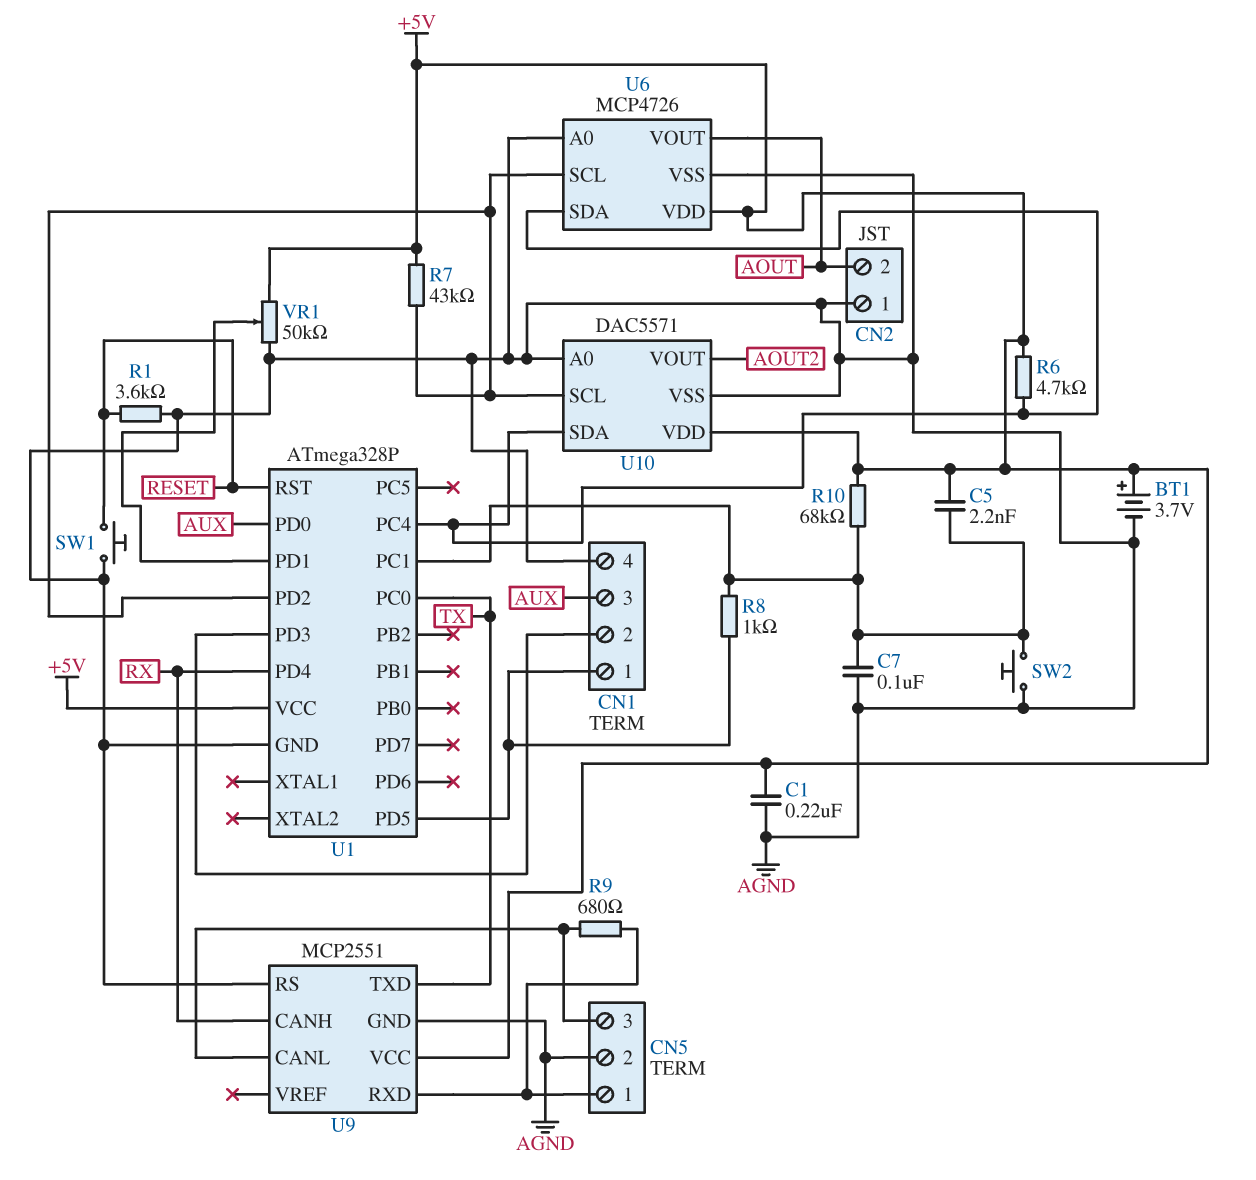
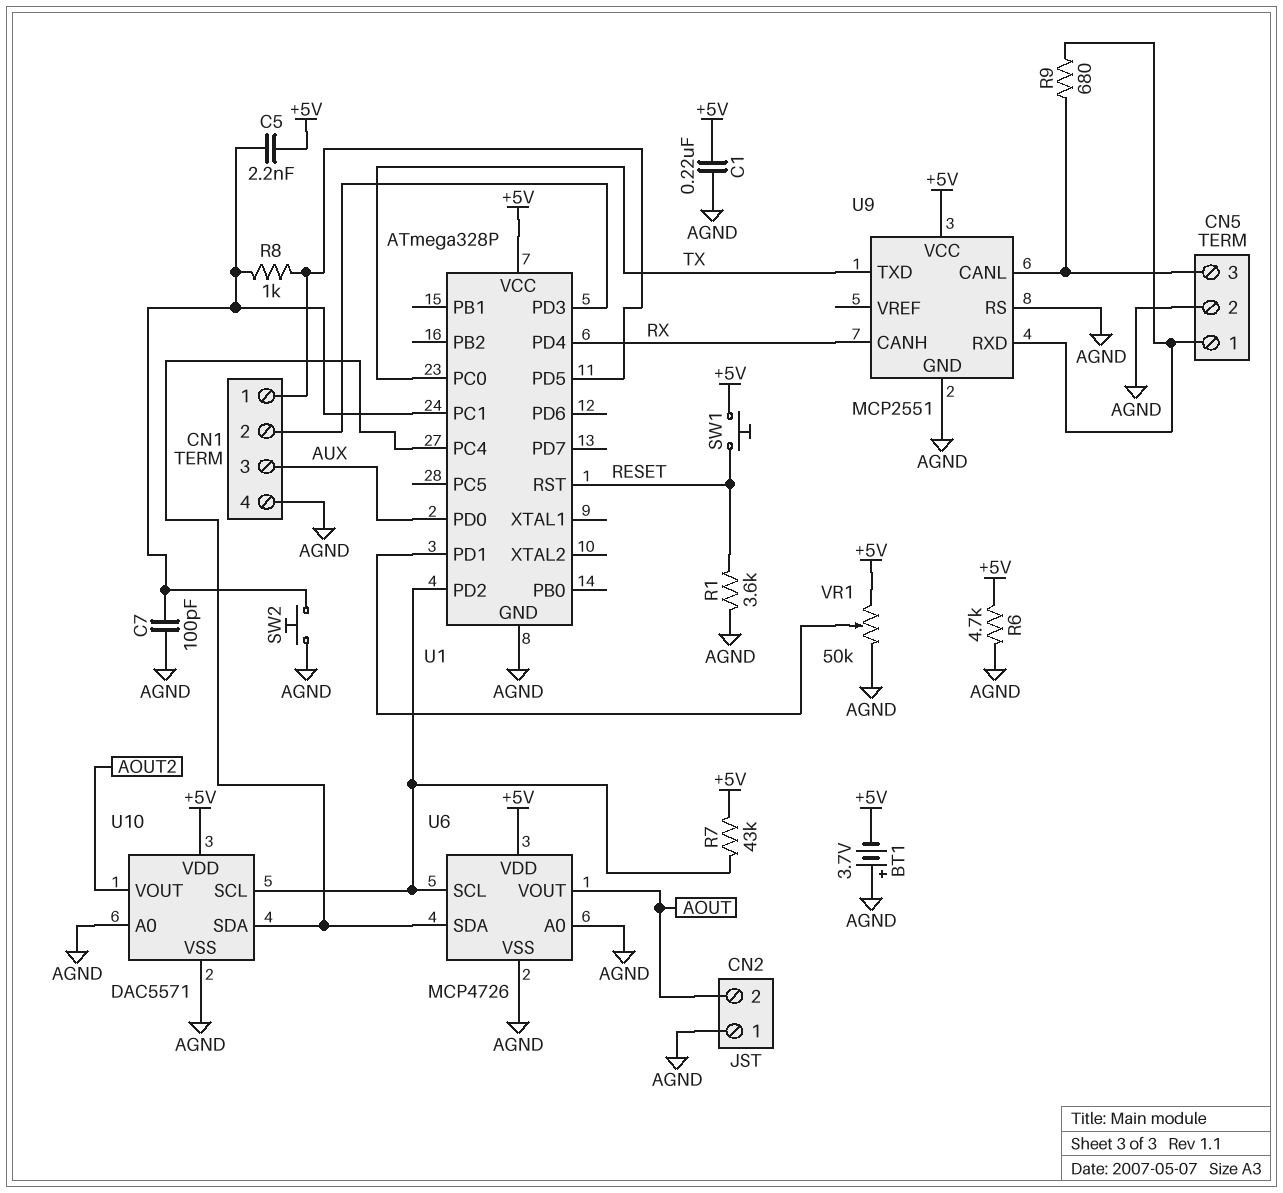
BT1: 3.7V (plus +5V, minus AGND) -> 3.7V (plus AGND, minus +5V)
C7: 100nF (AGND, U1/PC1) -> 100pF (AGND, U1/PC1)
R6: 4.7k (+5V, U1/PC4) -> 4.7k (+5V, AGND)
R10: 68k (+5V, U1/PC1) -> none
SW1: button (AGND, RESET) -> button (+5V, RESET)

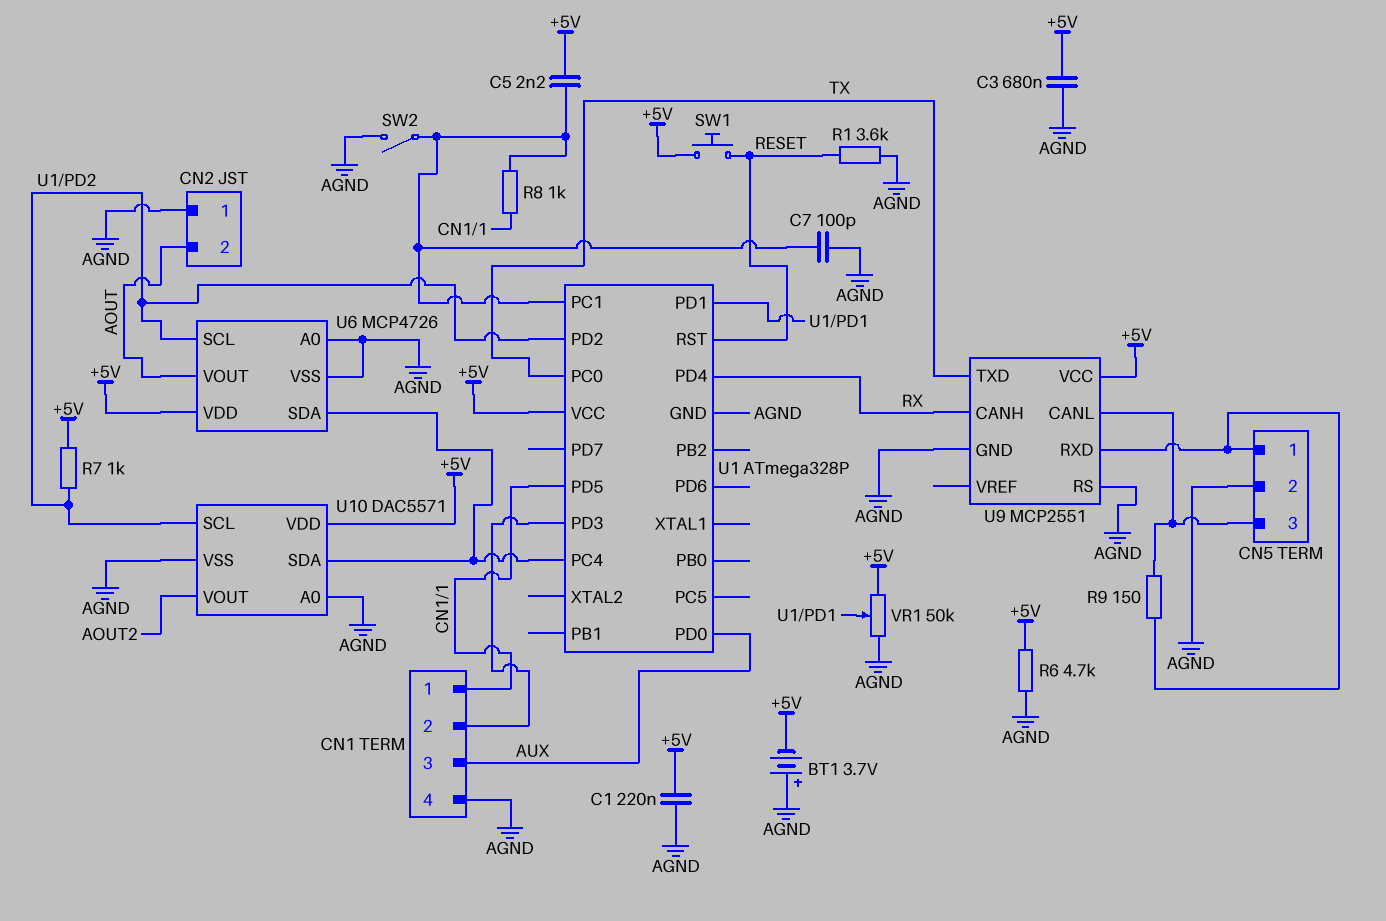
C3: none -> 680nF (+5V, AGND)
R7: 43k (+5V, U1/PD2) -> 1k (+5V, U1/PD2)
R9: 680 (CN5/1, CN5/3) -> 150 (CN5/1, CN5/3)
SW2: button (AGND, U1/PC1) -> switch (AGND, U1/PC1)

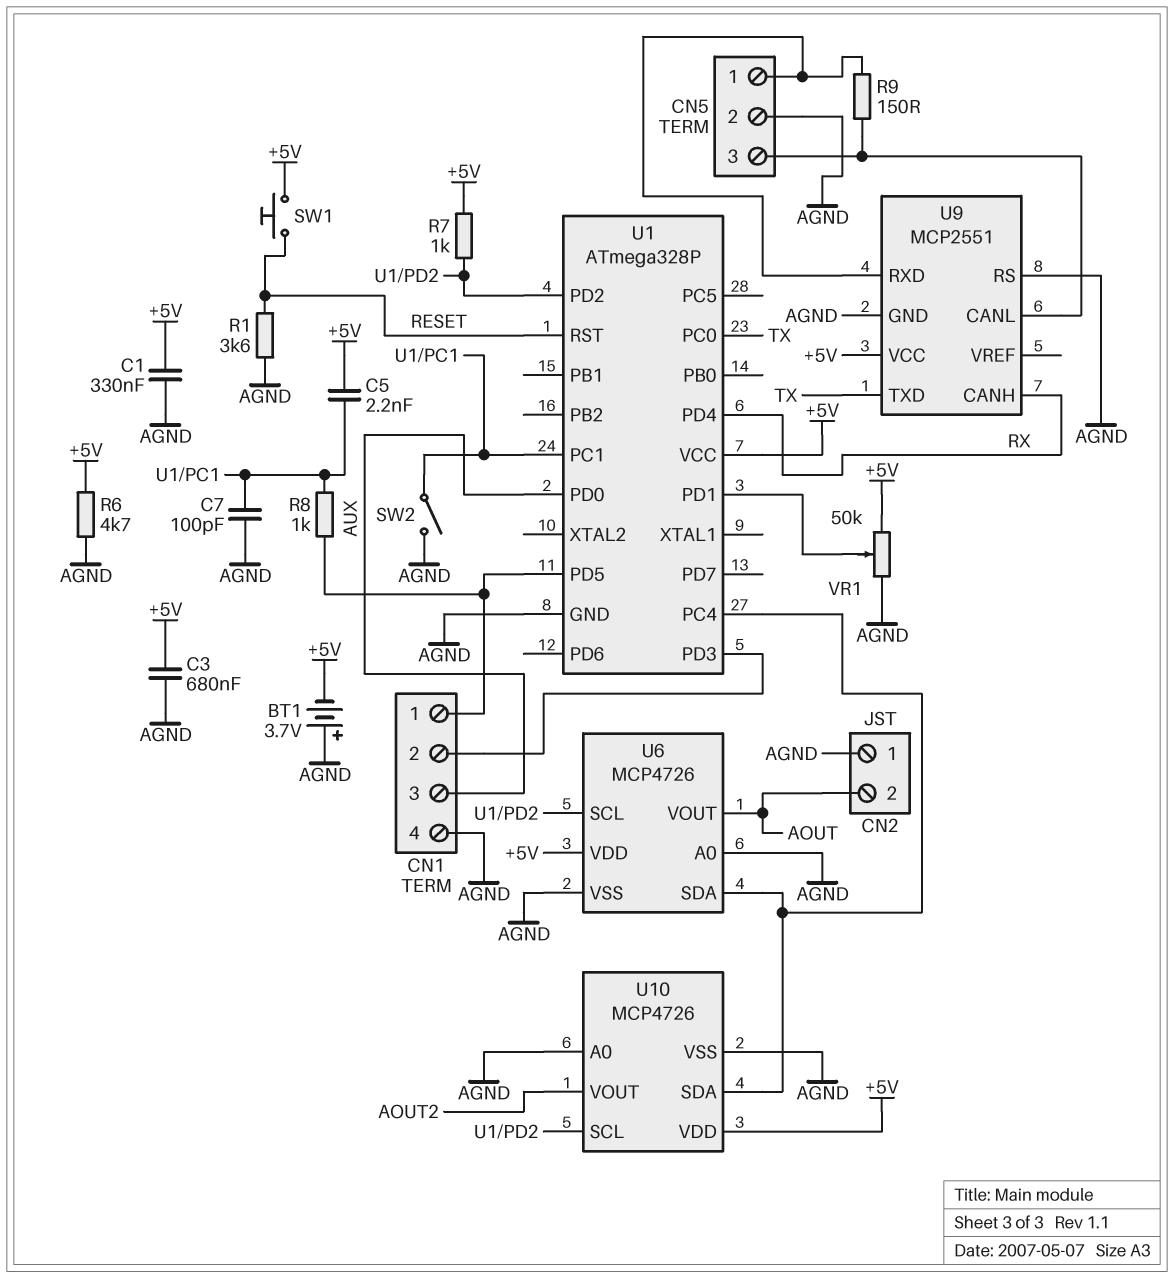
C1: 220nF (+5V, AGND) -> 330nF (+5V, AGND)
U10: DAC5571 -> MCP4726

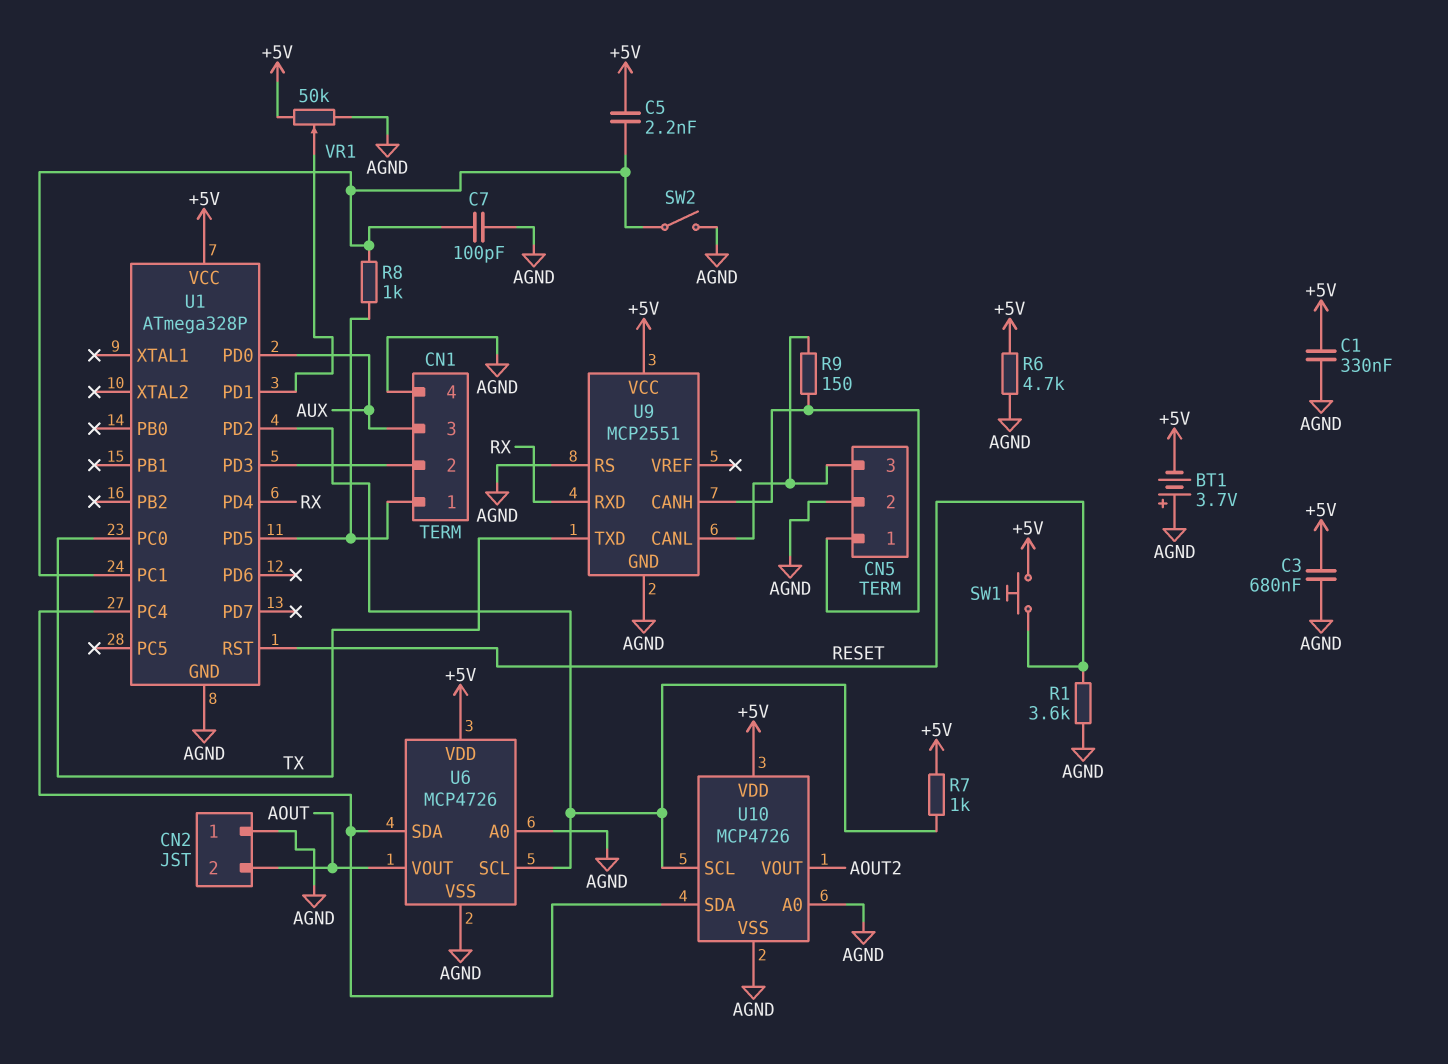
U9 pin CANH: RX -> CN5/1
U9 pin RXD: CN5/1 -> RX

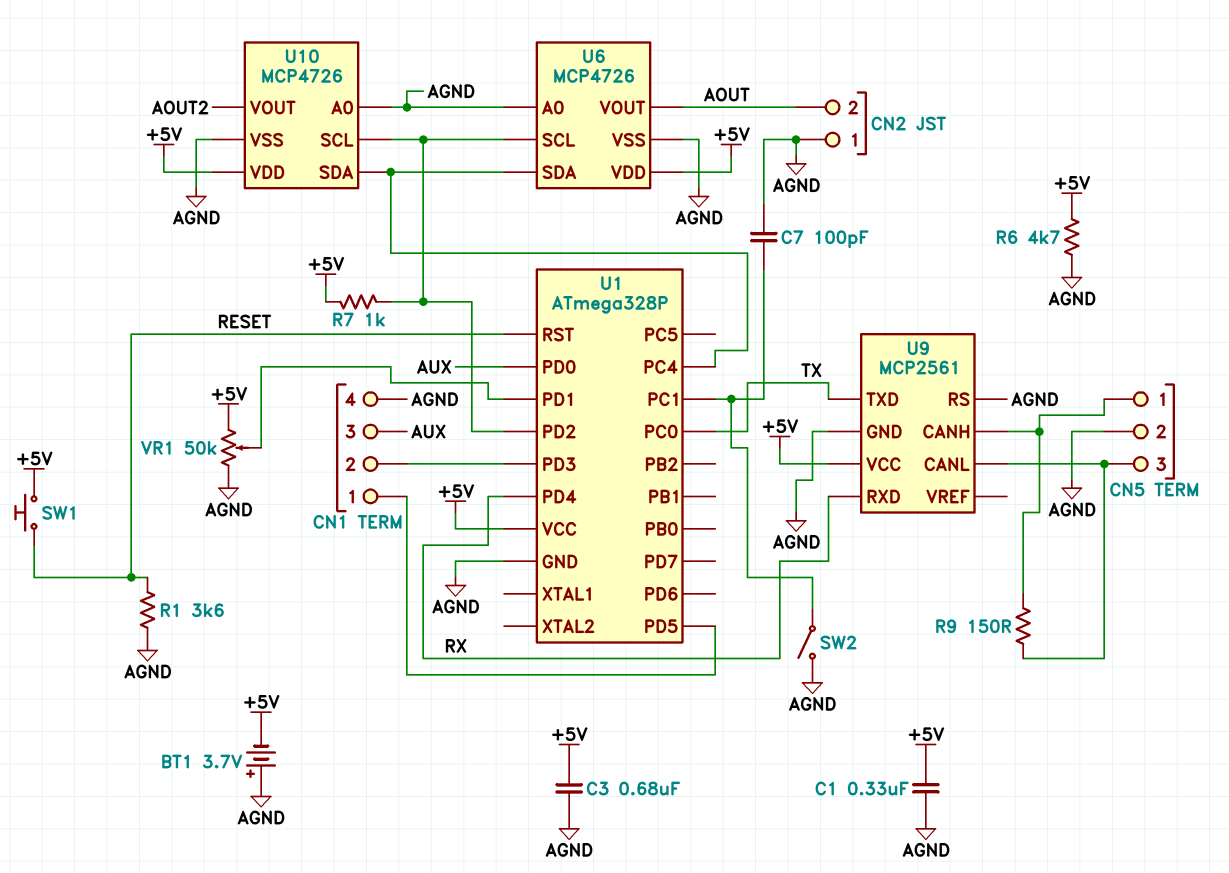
C5: 2.2nF (+5V, U1/PC1) -> none
R8: 1k (CN1/1, U1/PC1) -> none
U9: MCP2551 -> MCP2561

